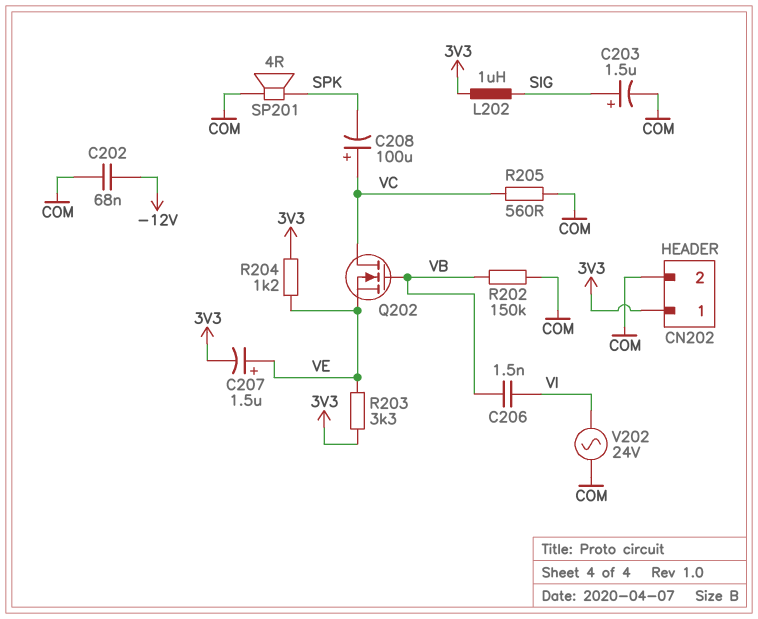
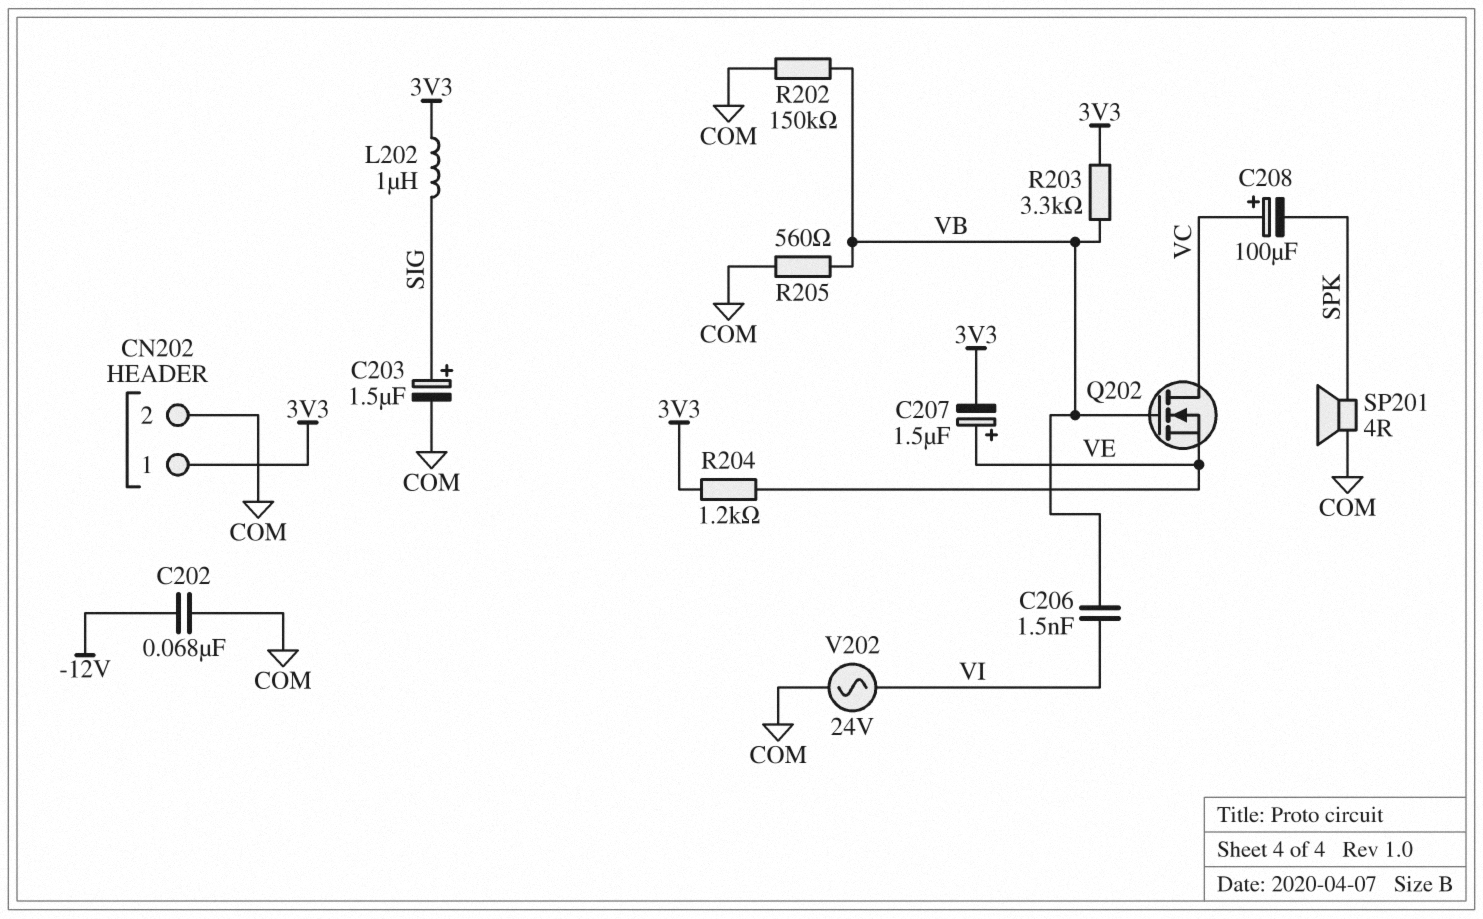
R203: 3.3k (3V3, VE) -> 3.3k (3V3, VB)
R205: 560 (COM, VC) -> 560 (COM, VB)

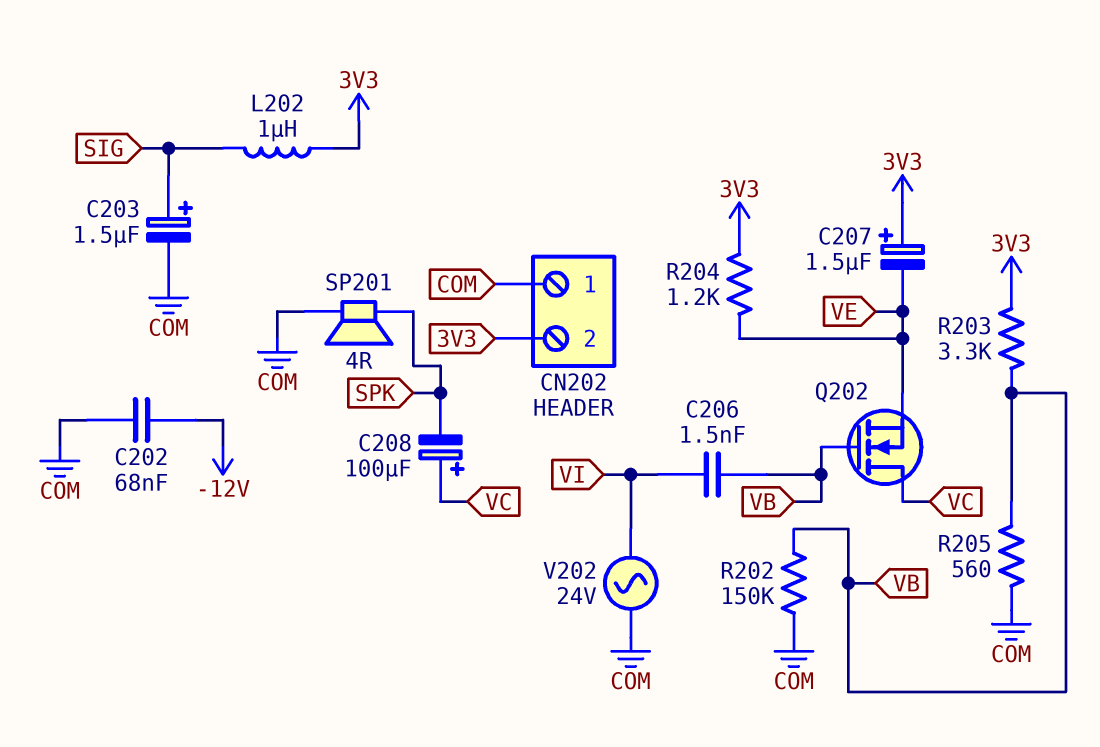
C207: 1.5uF (plus VE, minus 3V3) -> 1.5uF (plus 3V3, minus VE)
CN202 pin 1: 3V3 -> COM
CN202 pin 2: COM -> 3V3

